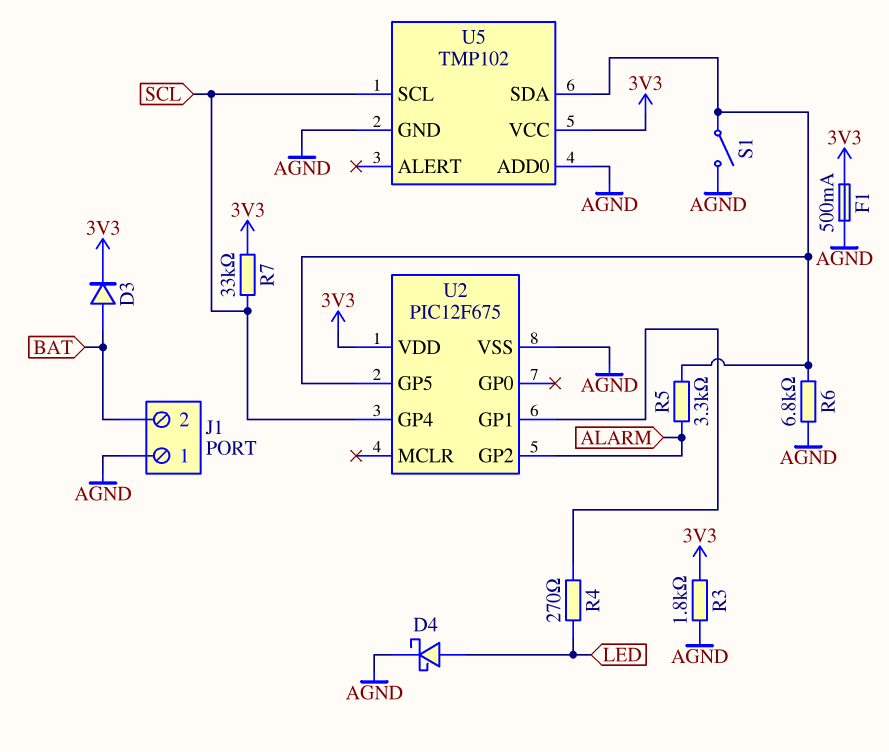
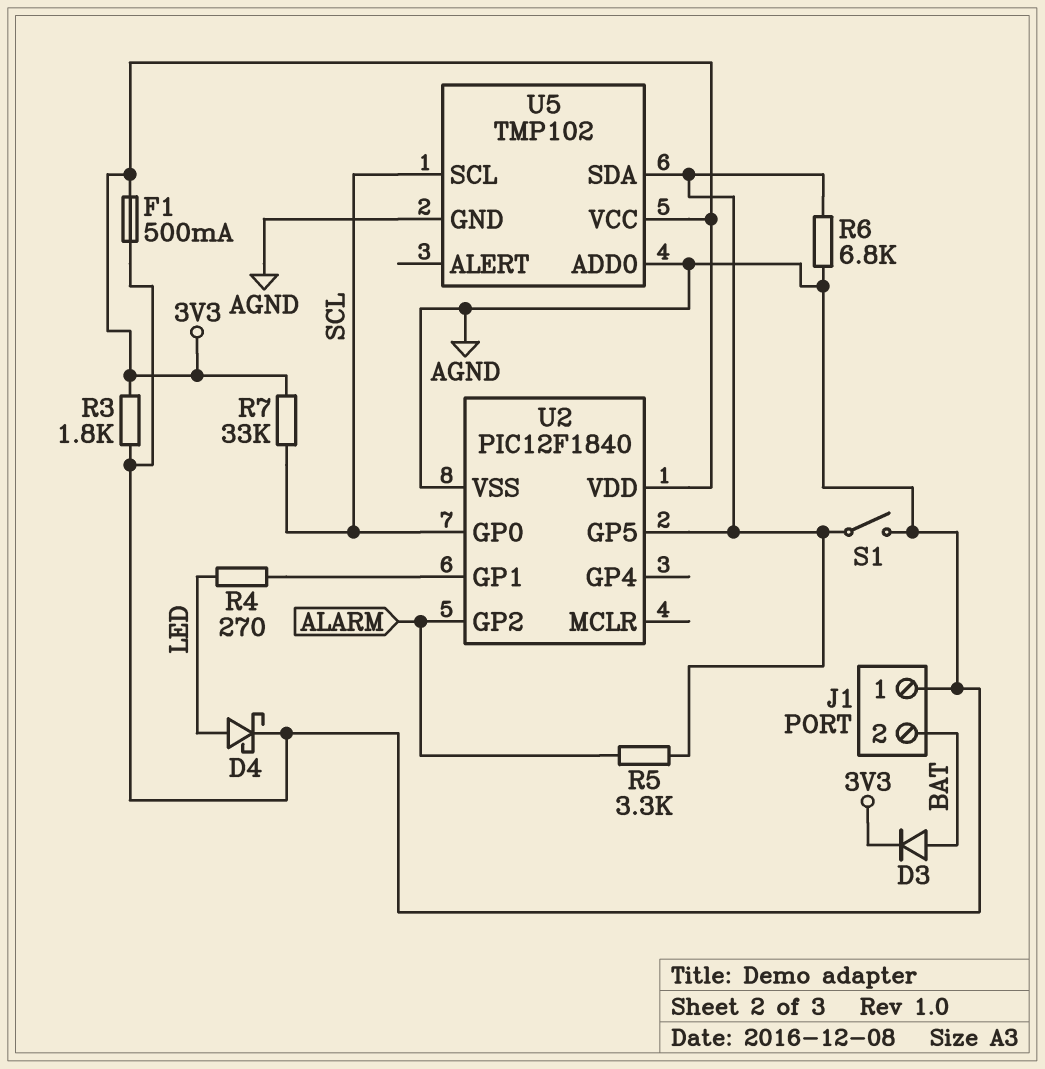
U2: PIC12F675 -> PIC12F1840
U2 pin GP0: none -> SCL
U2 pin GP4: SCL -> none

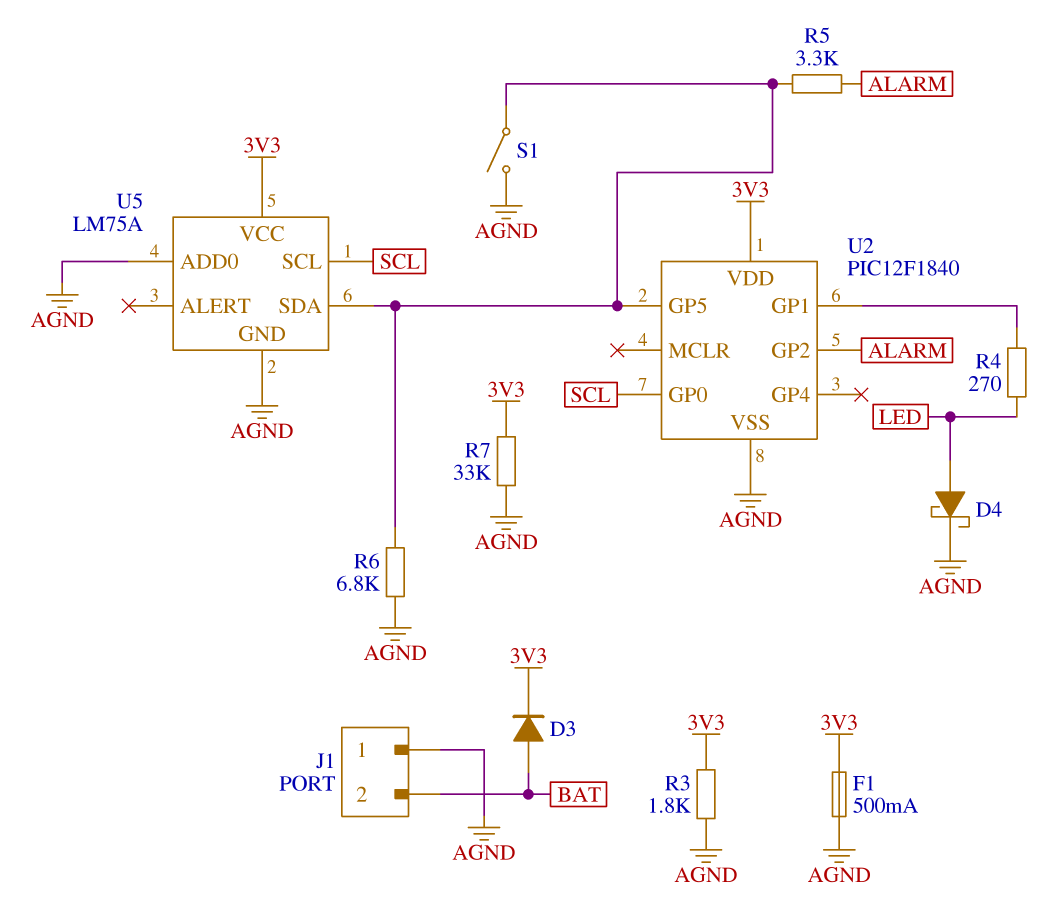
R7: 33k (3V3, SCL) -> 33k (3V3, AGND)
U5: TMP102 -> LM75A

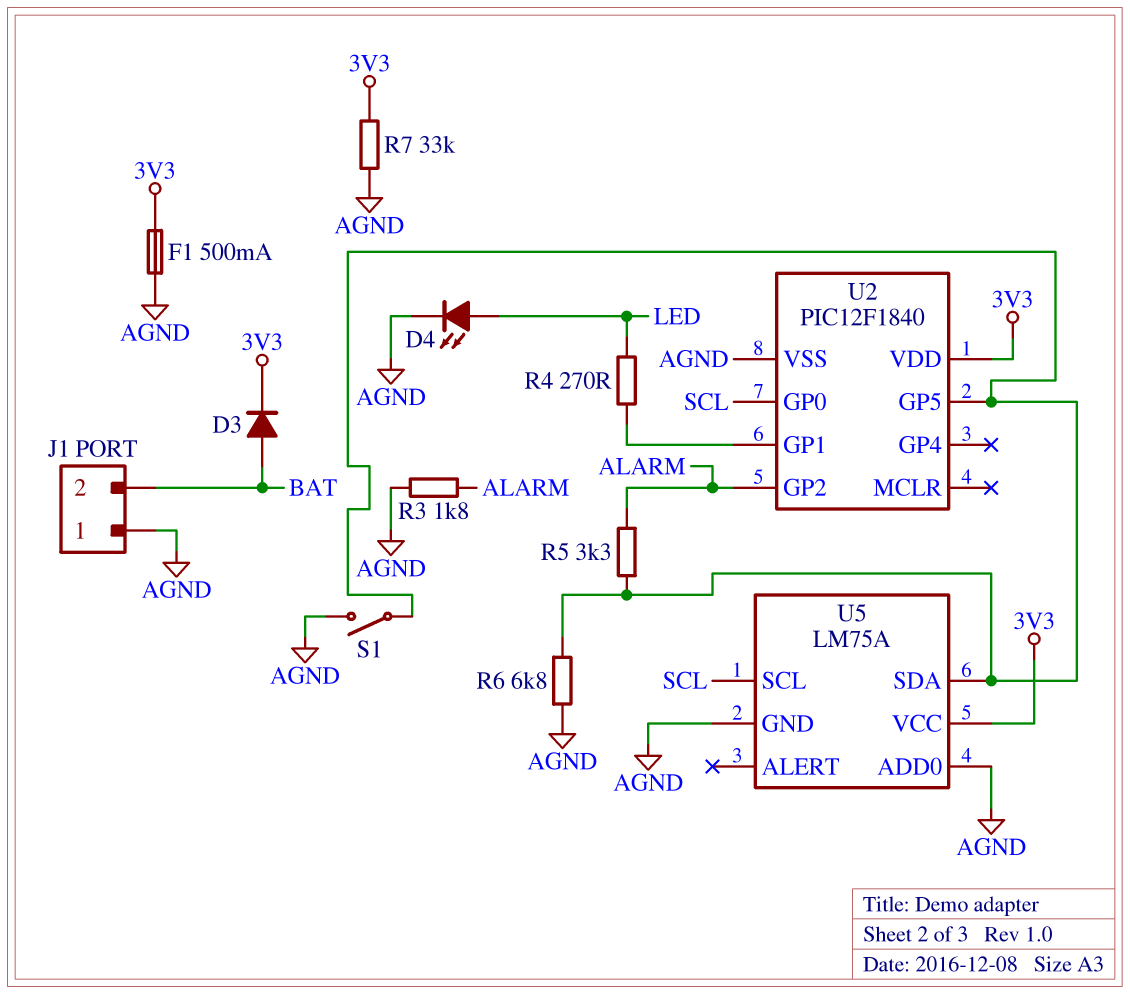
D4: schottky (A LED, K AGND) -> LED (A LED, K AGND)
R3: 1.8k (3V3, AGND) -> 1.8k (AGND, ALARM)

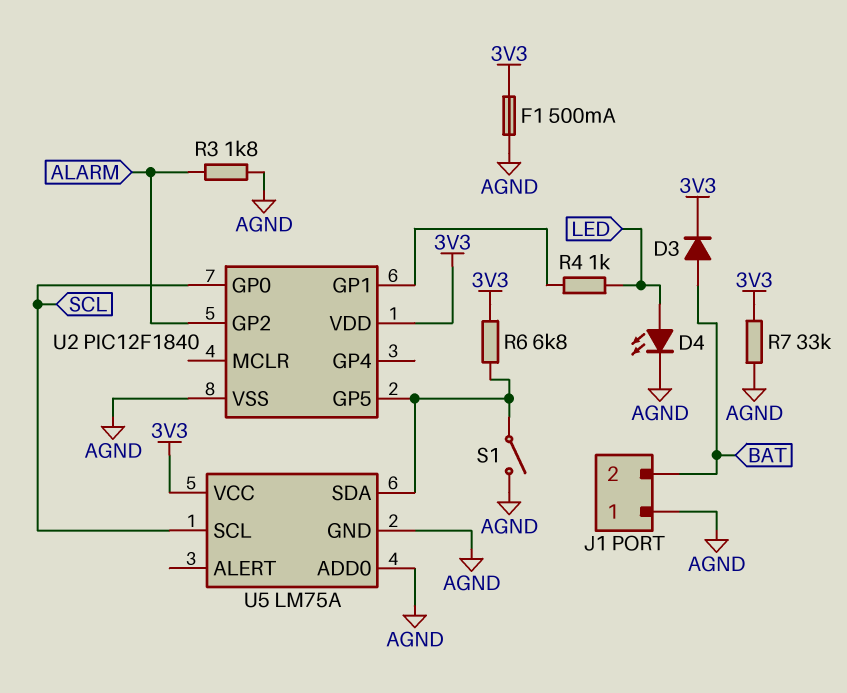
R4: 270 (LED, U2/GP1) -> 1k (LED, U2/GP1)
R5: 3.3k (ALARM, U2/GP5) -> none
R6: 6.8k (AGND, U2/GP5) -> 6.8k (3V3, U2/GP5)

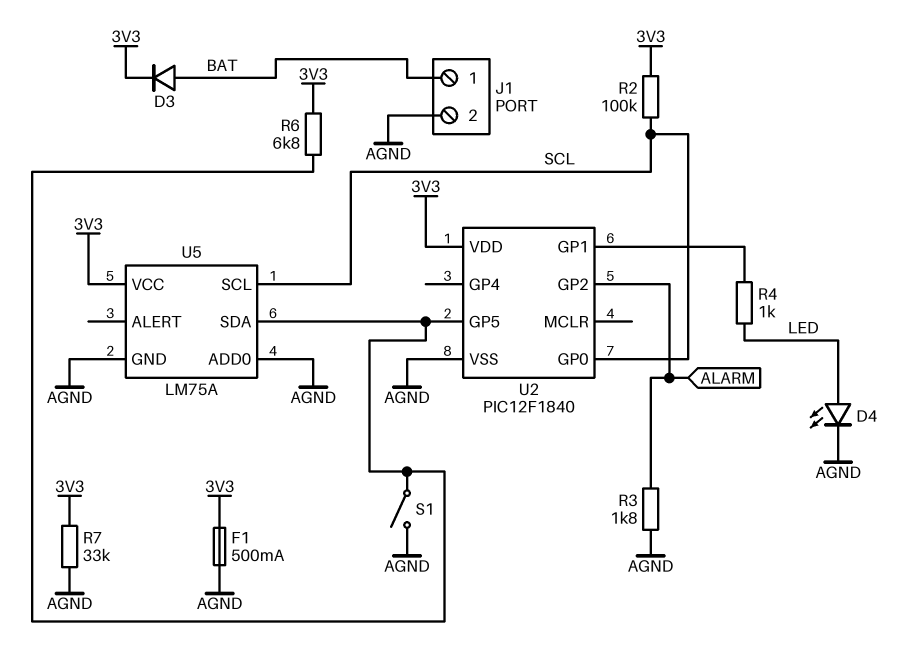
J1 pin 1: AGND -> BAT
J1 pin 2: BAT -> AGND
R2: none -> 100k (3V3, SCL)

